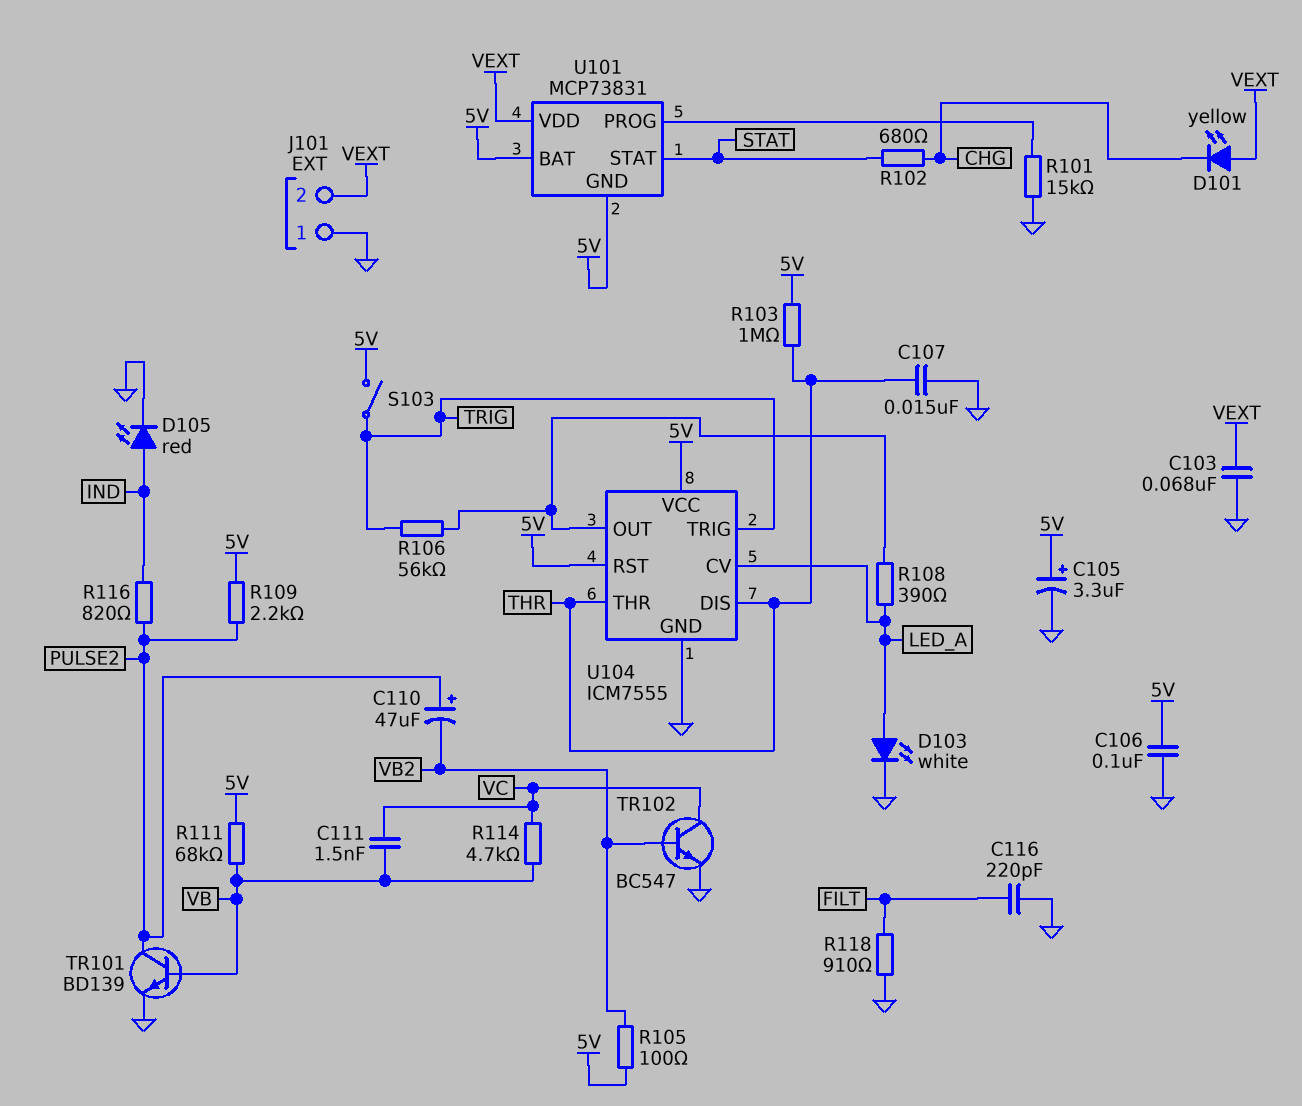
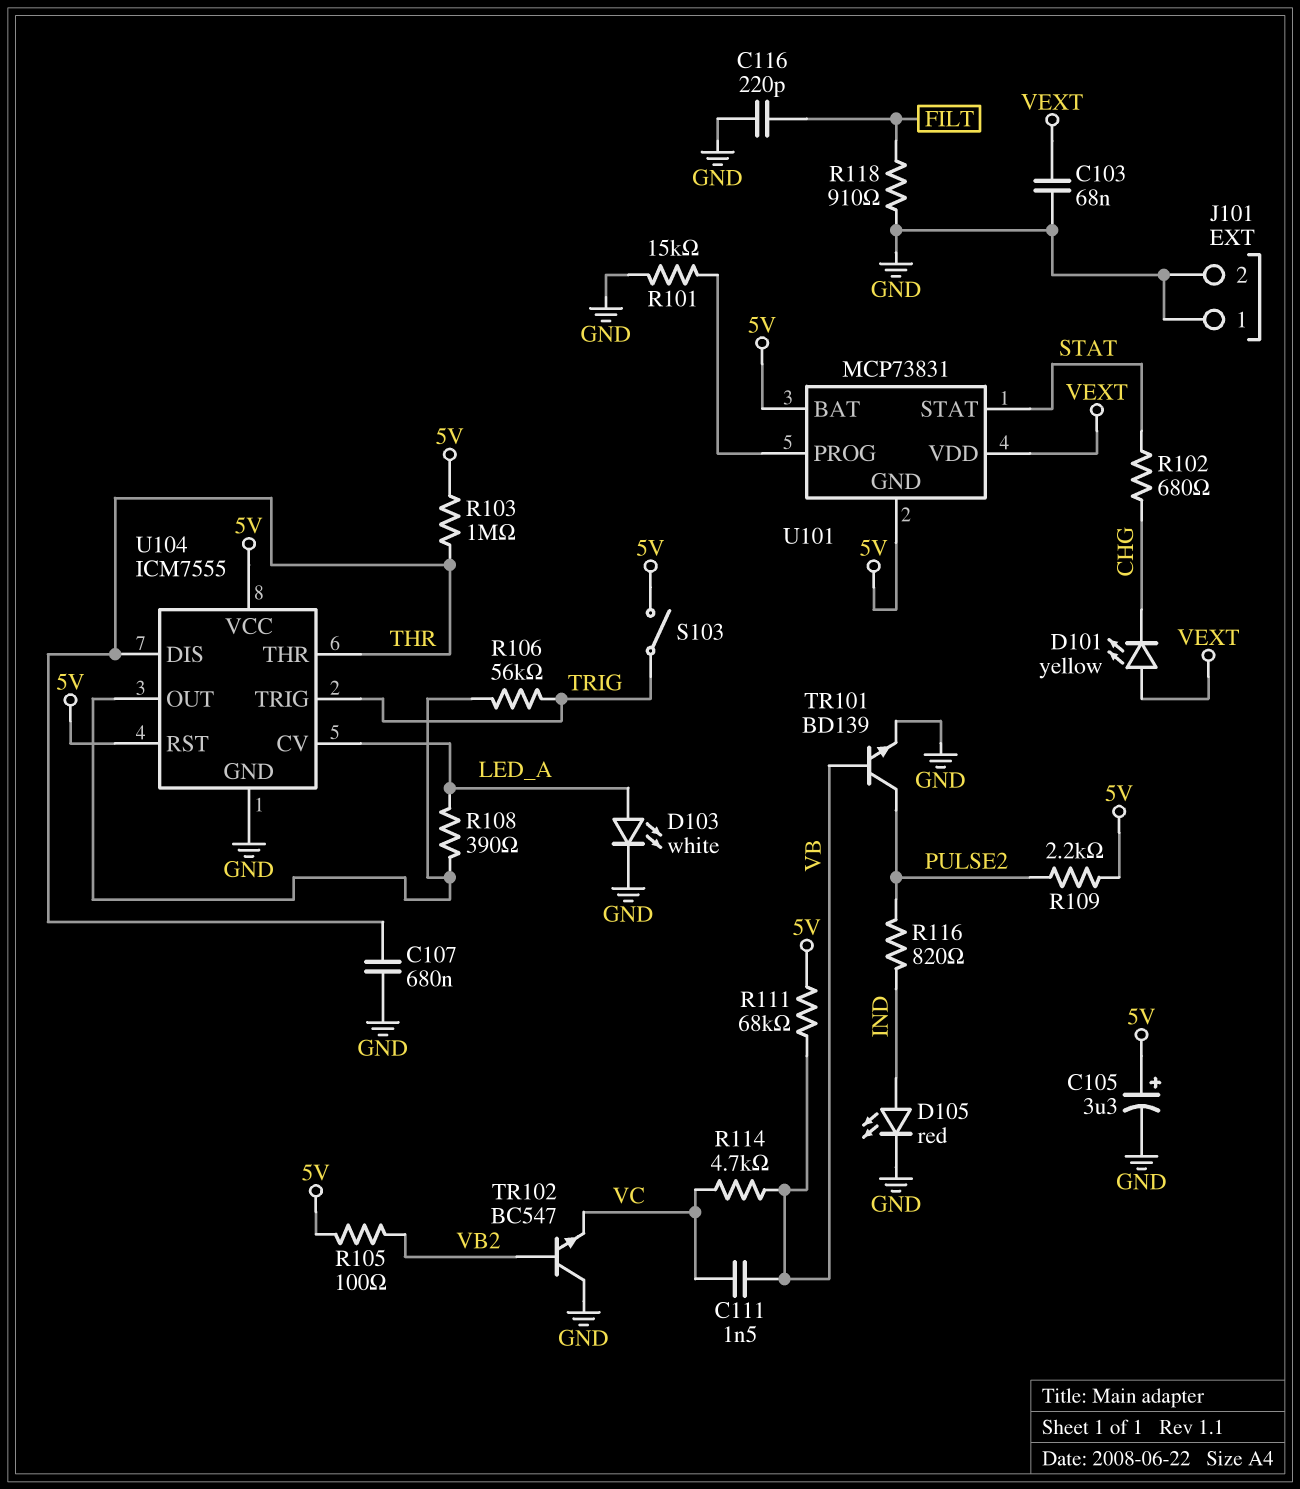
C106: 100nF (5V, GND) -> none
C107: 15nF (GND, THR) -> 680nF (GND, THR)
C110: 47uF (plus PULSE2, minus VB2) -> none
J101 pin 2: VEXT -> GND
TR102: NPN BC547 (B VB2, C VC, E GND) -> NPN BC547 (B VB2, C GND, E VC)

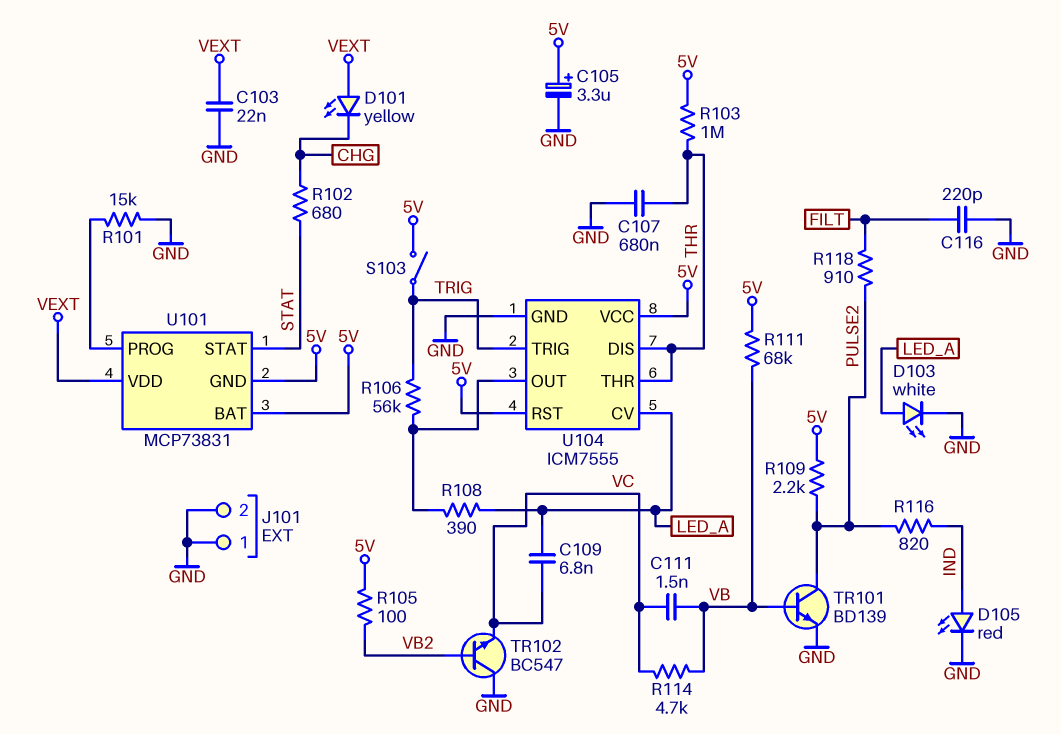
C103: 68nF (GND, VEXT) -> 22nF (GND, VEXT)
C109: none -> 6.8nF (LED_A, VC)
R118: 910 (FILT, GND) -> 910 (FILT, PULSE2)

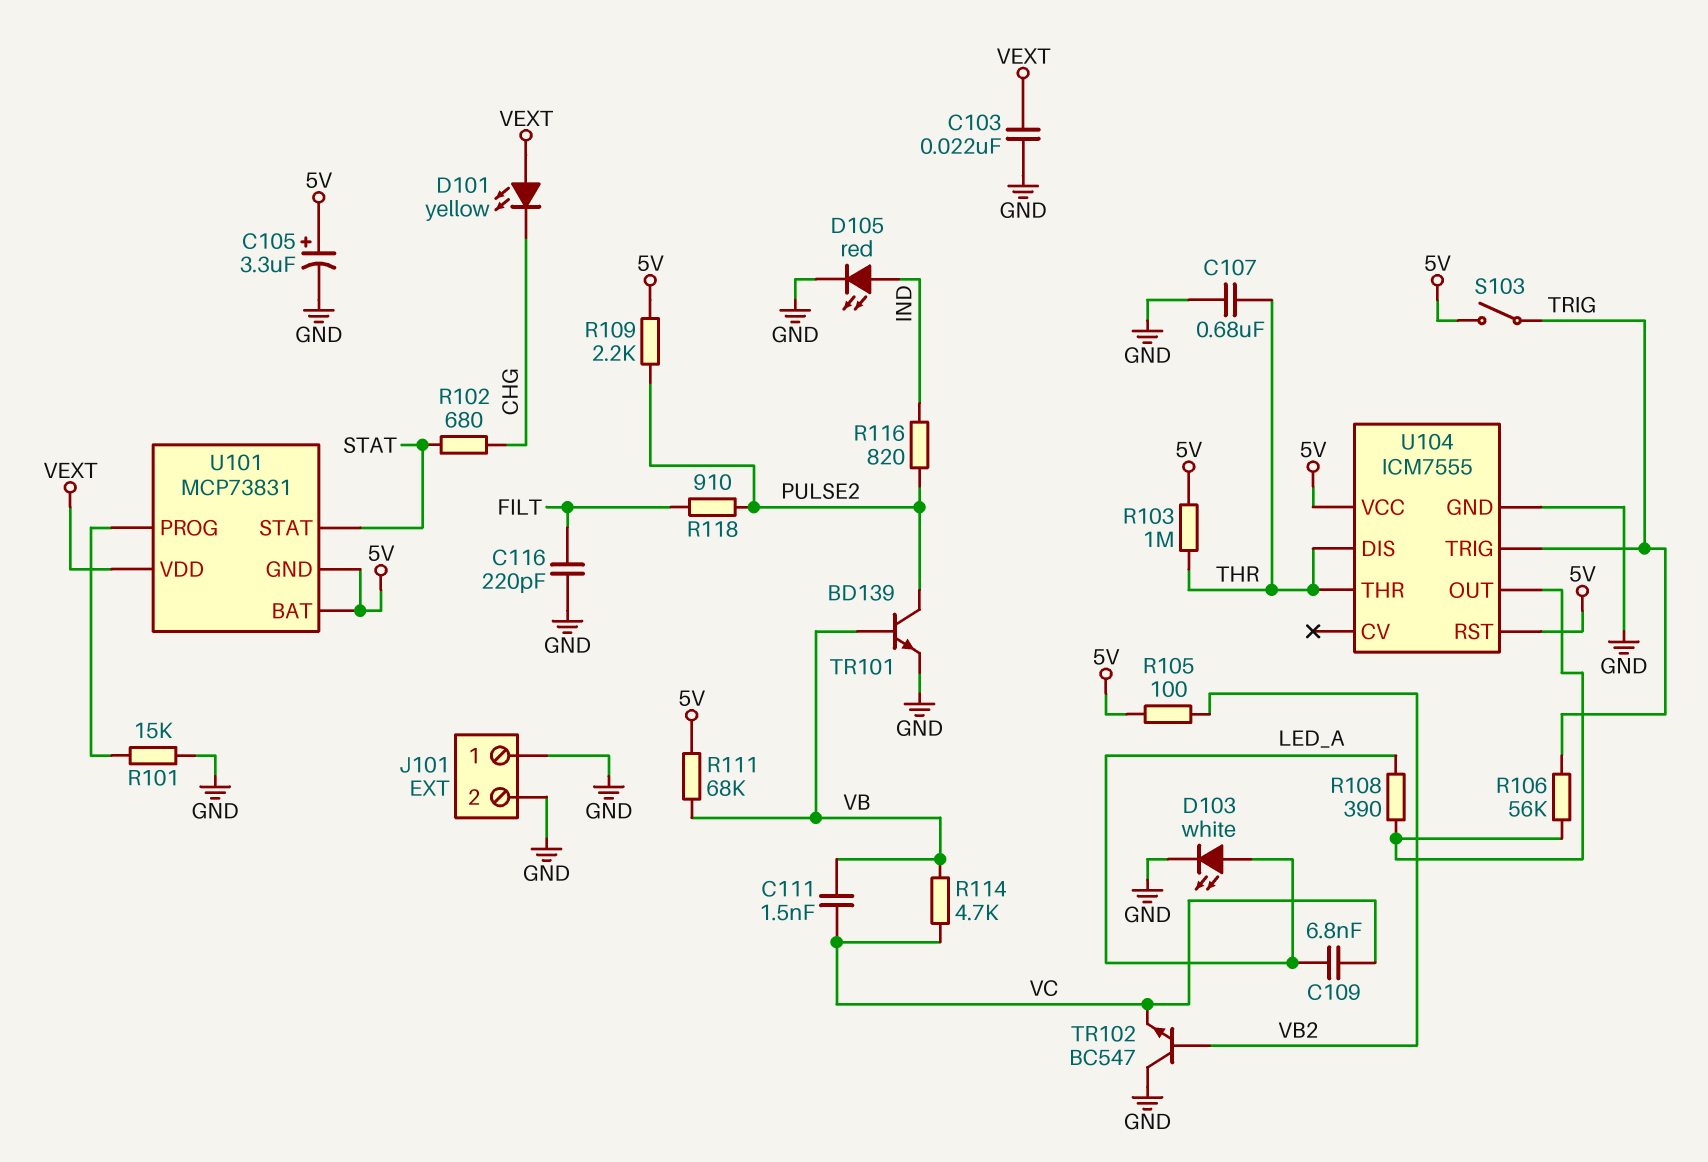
U104 pin CV: LED_A -> none

